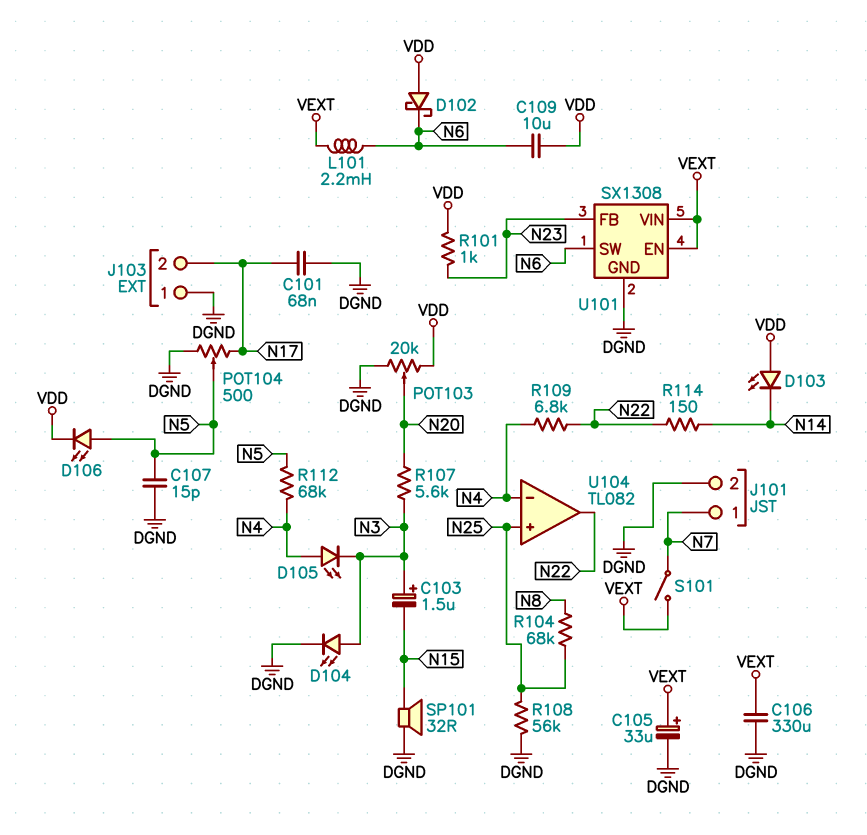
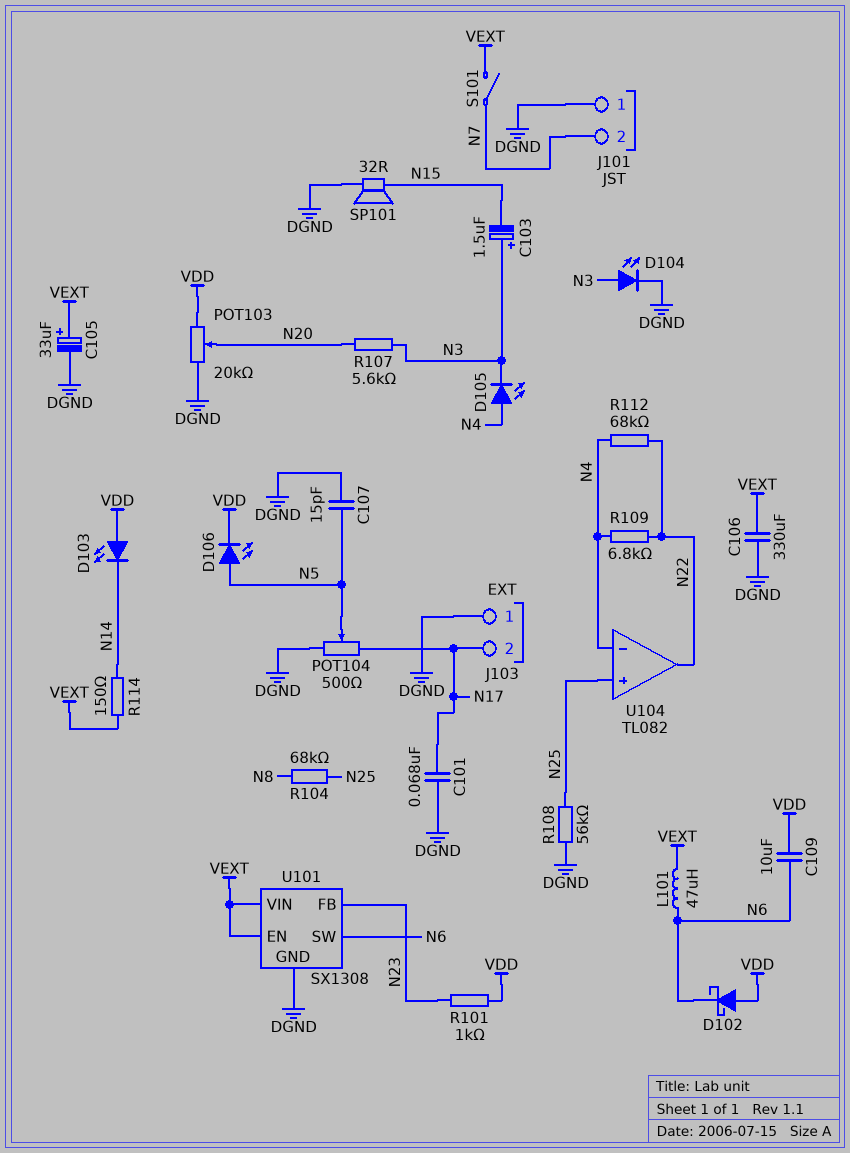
J101 pin 1: N7 -> DGND
J101 pin 2: DGND -> N7
L101: 2.2mH (N6, VEXT) -> 47uH (N6, VEXT)
R112: 68k (N4, N5) -> 68k (N4, N22)
R114: 150 (N14, N22) -> 150 (N14, VEXT)

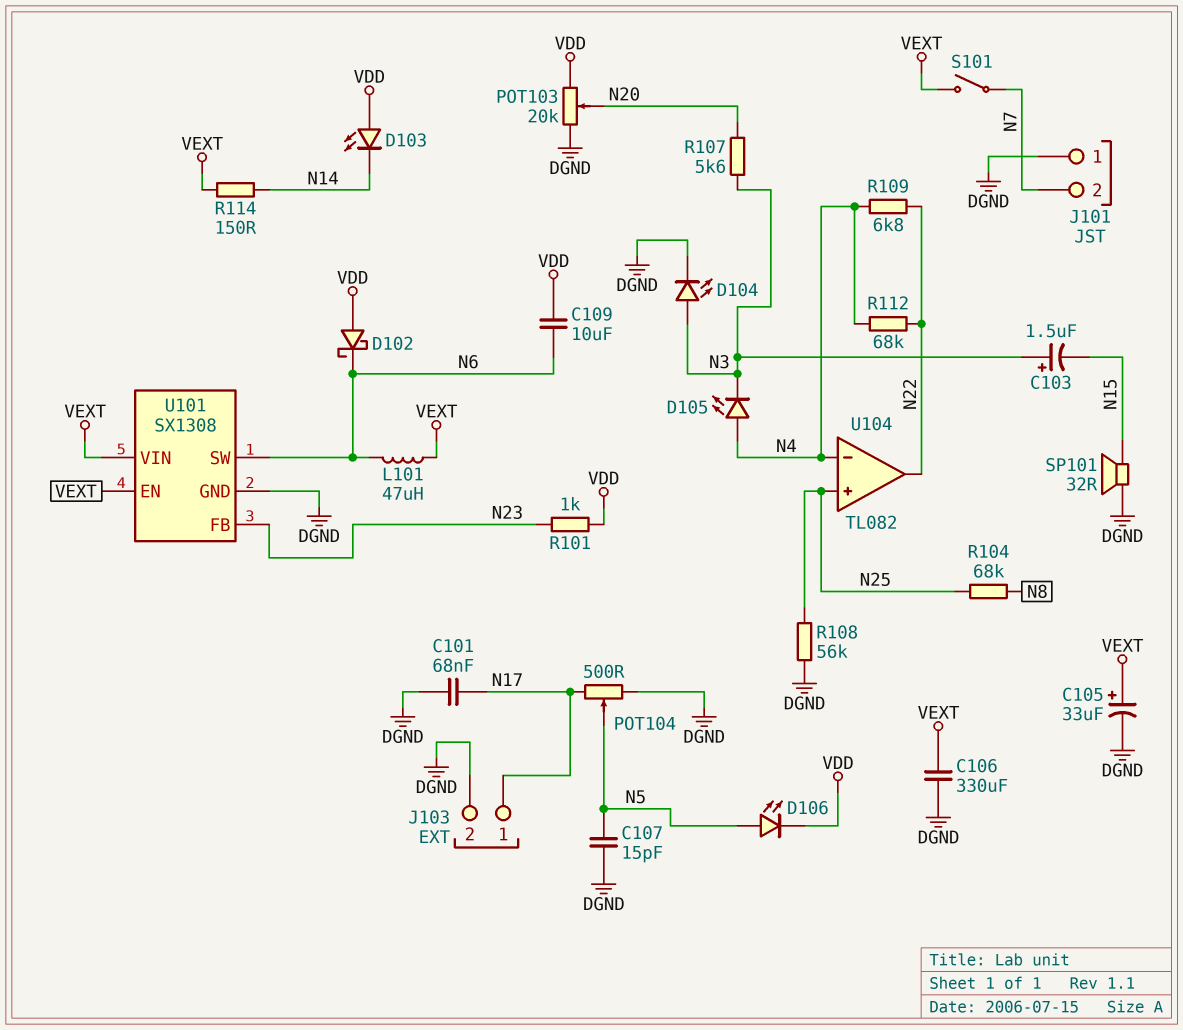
J103 pin 1: DGND -> N17
J103 pin 2: N17 -> DGND

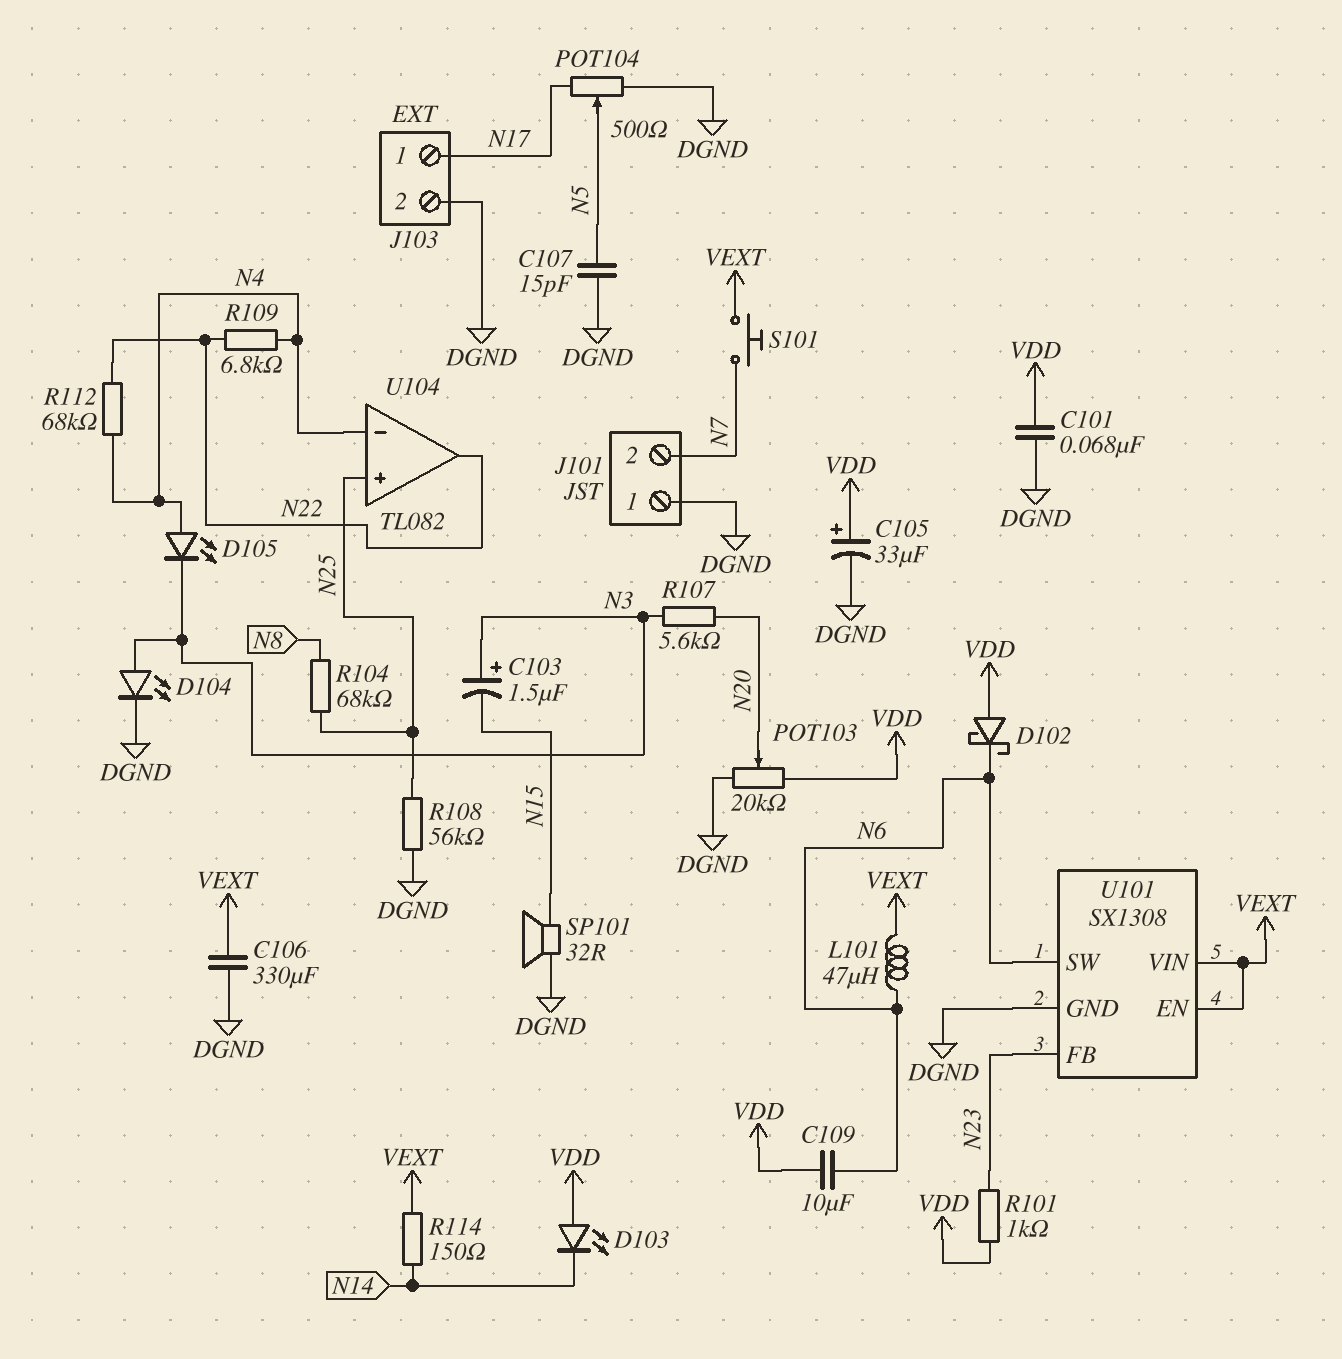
C101: 68nF (DGND, N17) -> 68nF (DGND, VDD)
C105: 33uF (plus VEXT, minus DGND) -> 33uF (plus VDD, minus DGND)
D106: LED (A N5, K VDD) -> none
S101: switch (N7, VEXT) -> button (N7, VEXT)

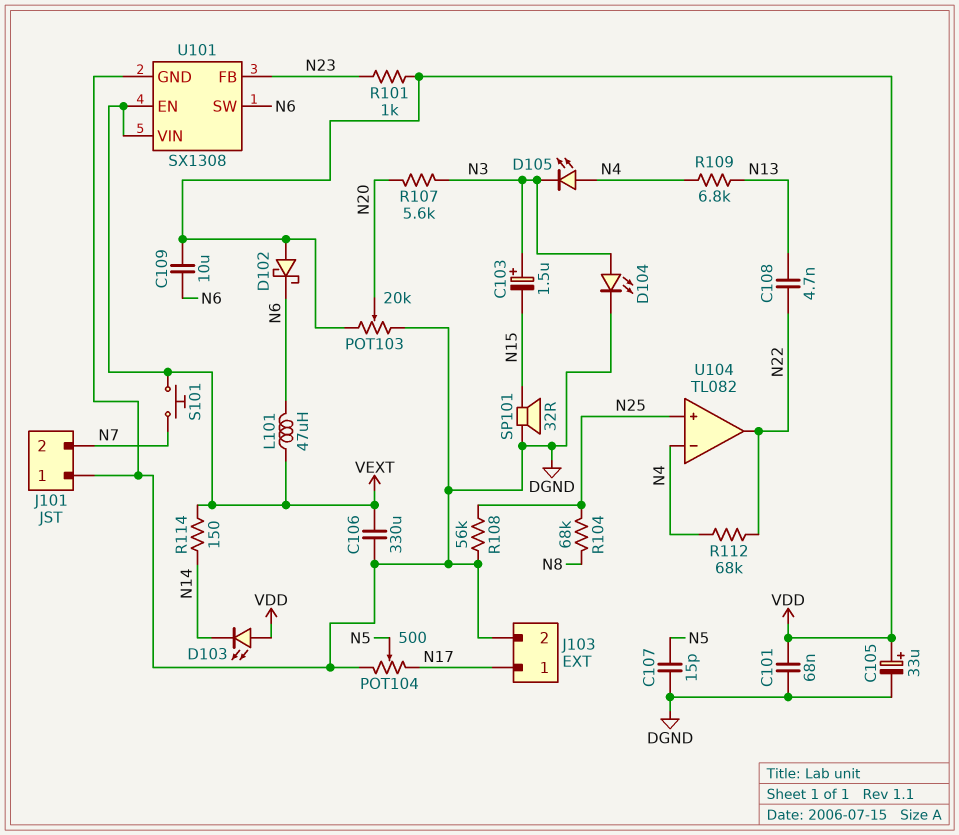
C108: none -> 4.7nF (N13, N22)
R109: 6.8k (N4, N22) -> 6.8k (N4, N13)

